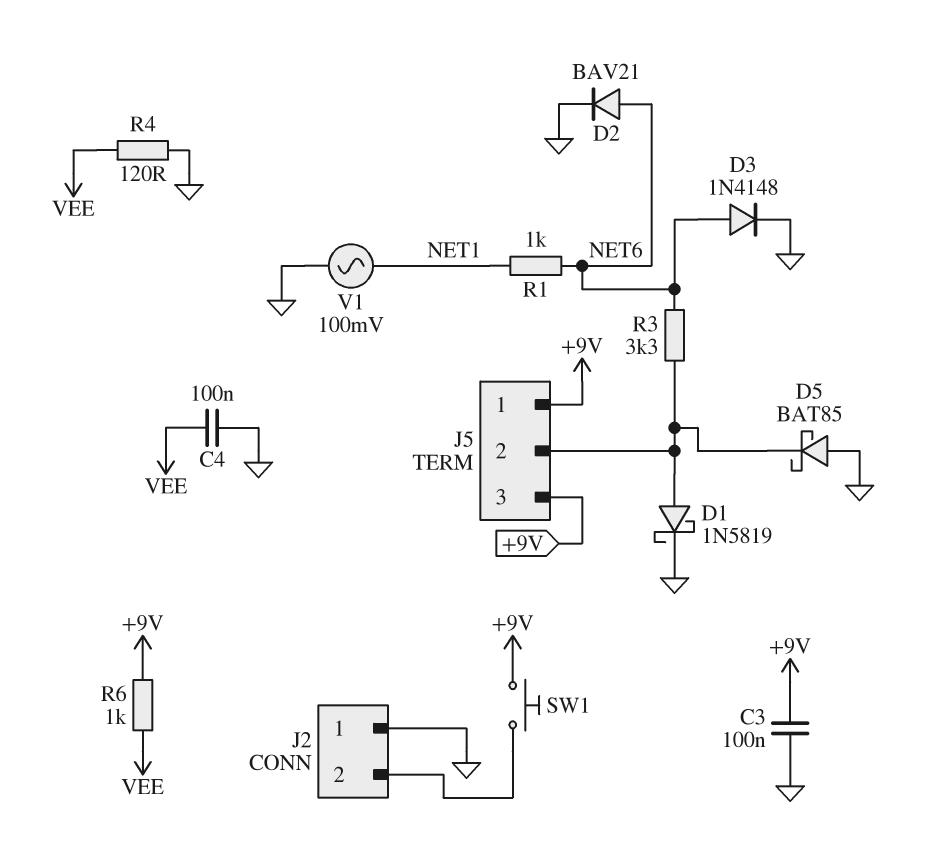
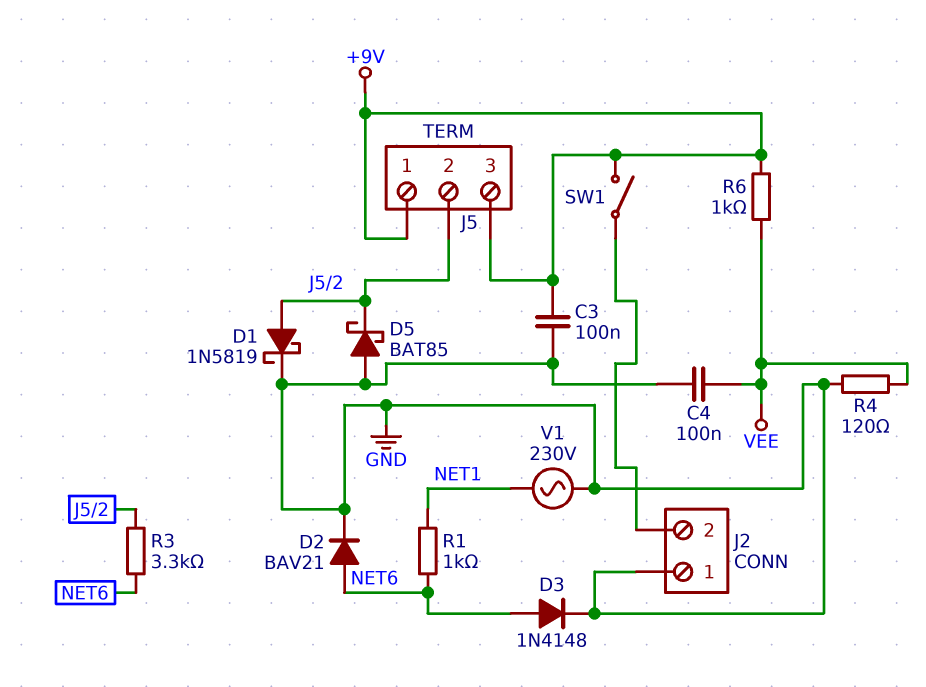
SW1: button (+9V, J2/2) -> switch (+9V, J2/2)
V1: AC 100mV (GND, NET1) -> AC 230V (GND, NET1)

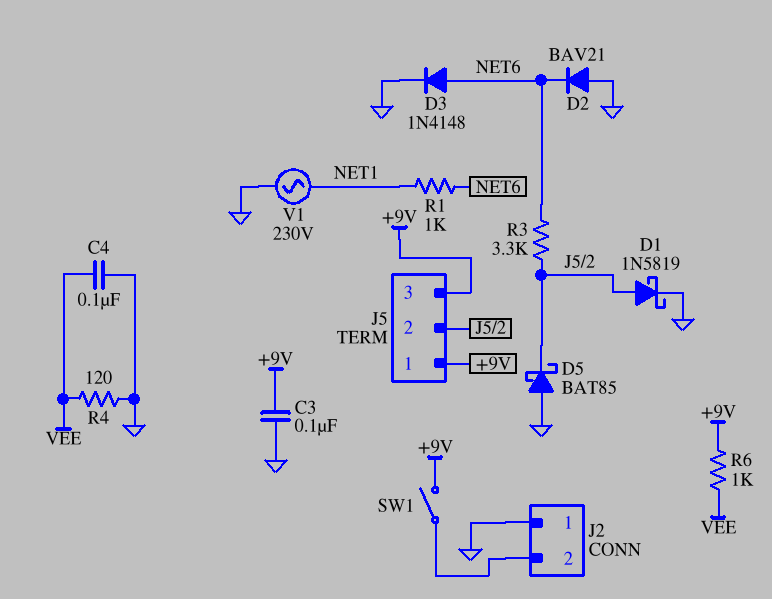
D2: diode BAV21 (A NET6, K GND) -> diode BAV21 (A GND, K NET6)

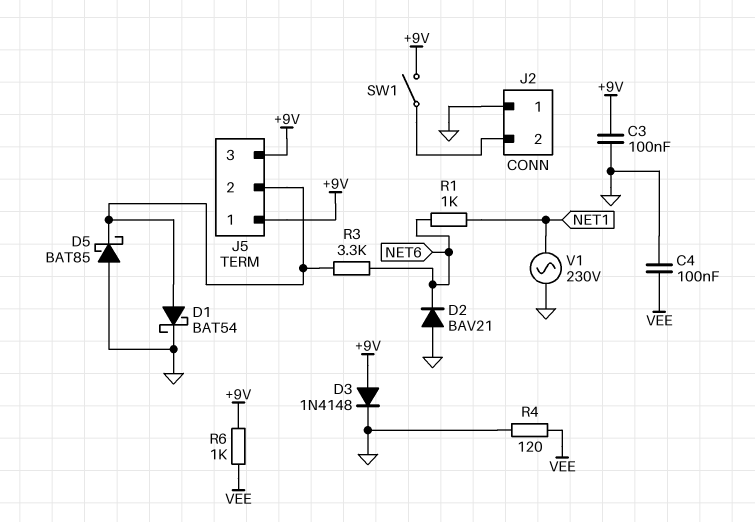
D1: schottky 1N5819 (A J5/2, K GND) -> schottky BAT54 (A J5/2, K GND)
D3: diode 1N4148 (A NET6, K GND) -> diode 1N4148 (A +9V, K GND)

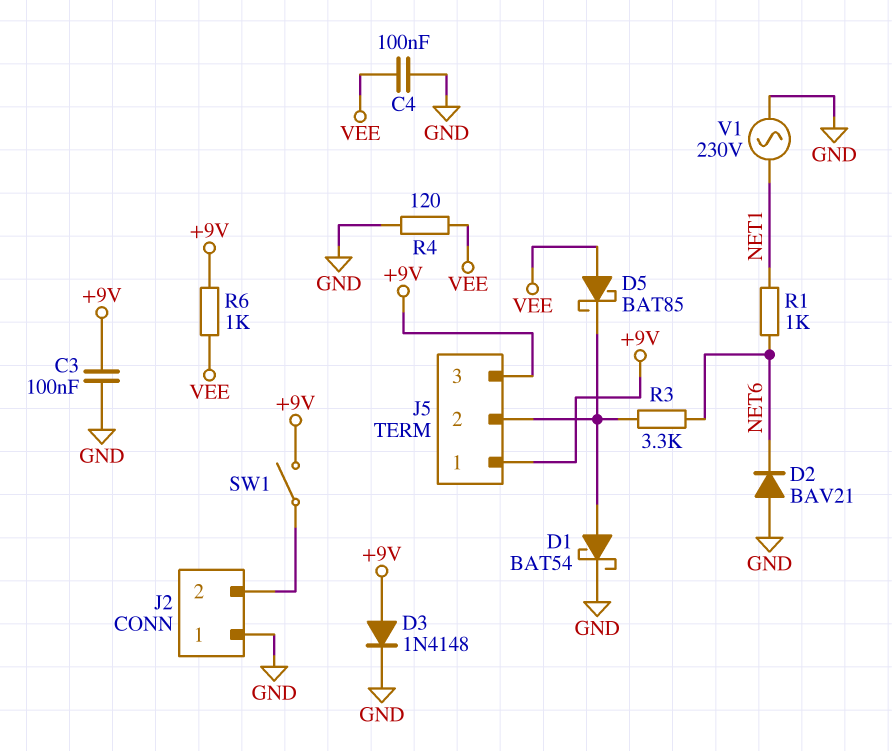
D5: schottky BAT85 (A GND, K J5/2) -> schottky BAT85 (A VEE, K J5/2)

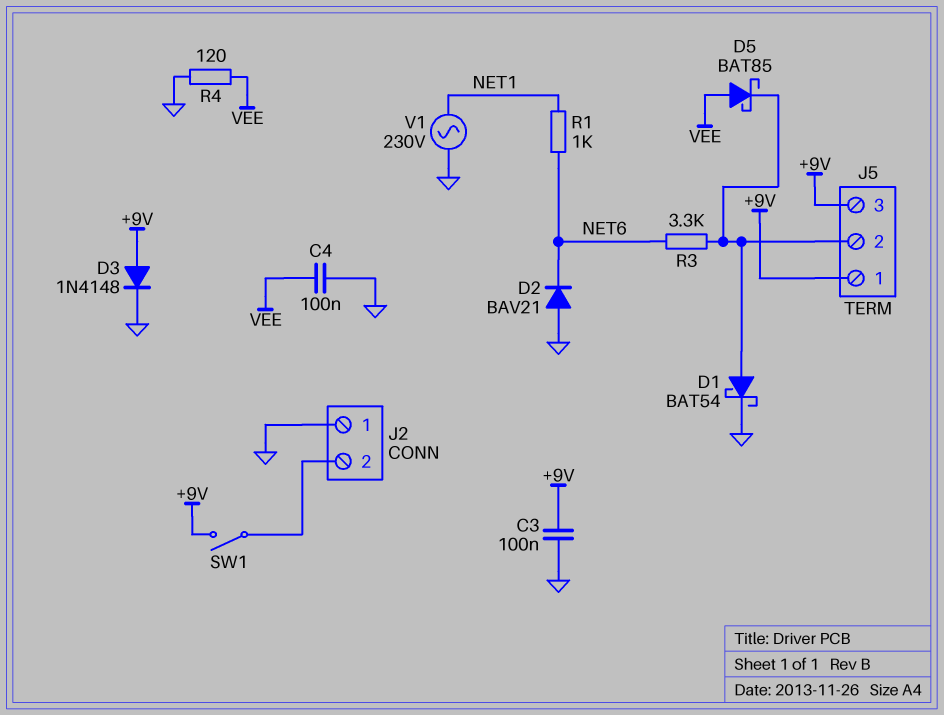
R6: 1k (+9V, VEE) -> none

